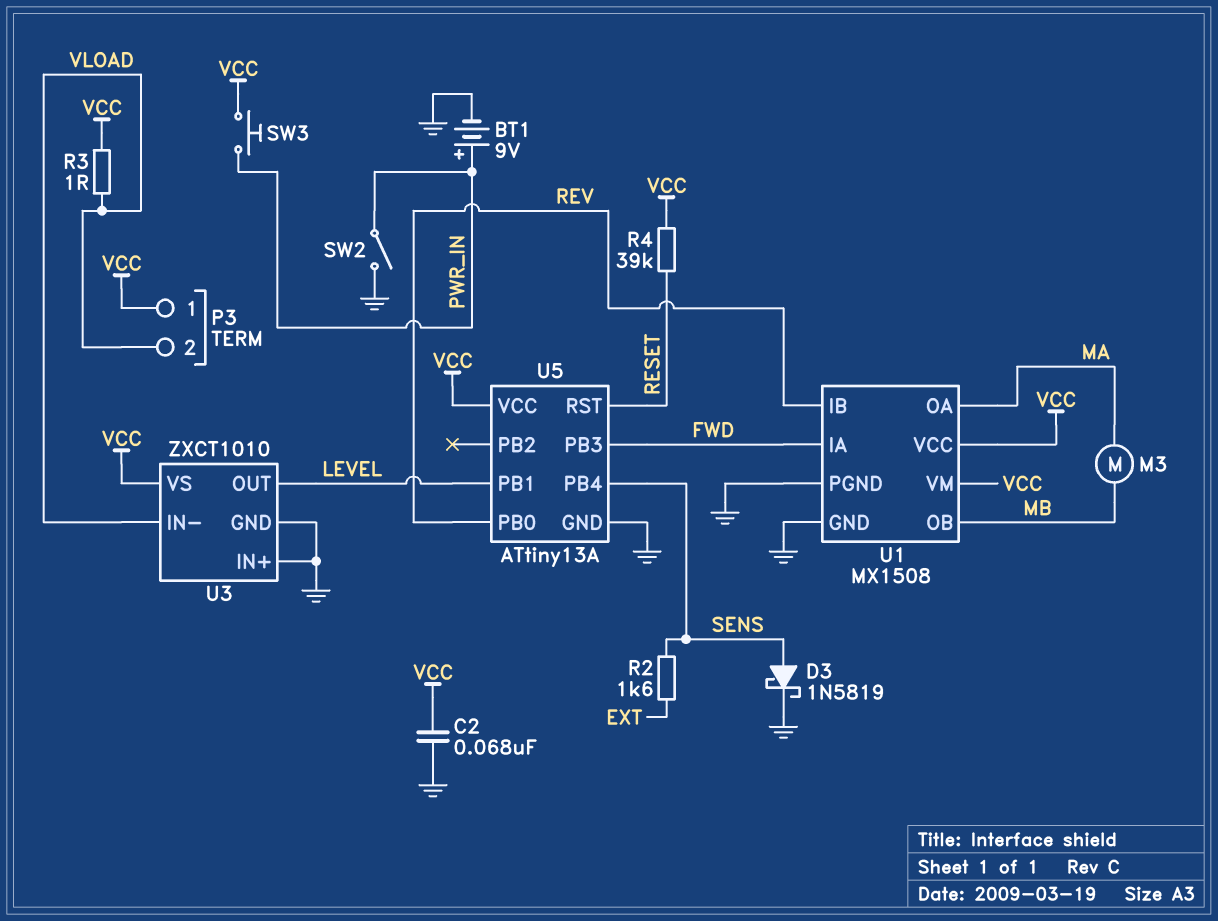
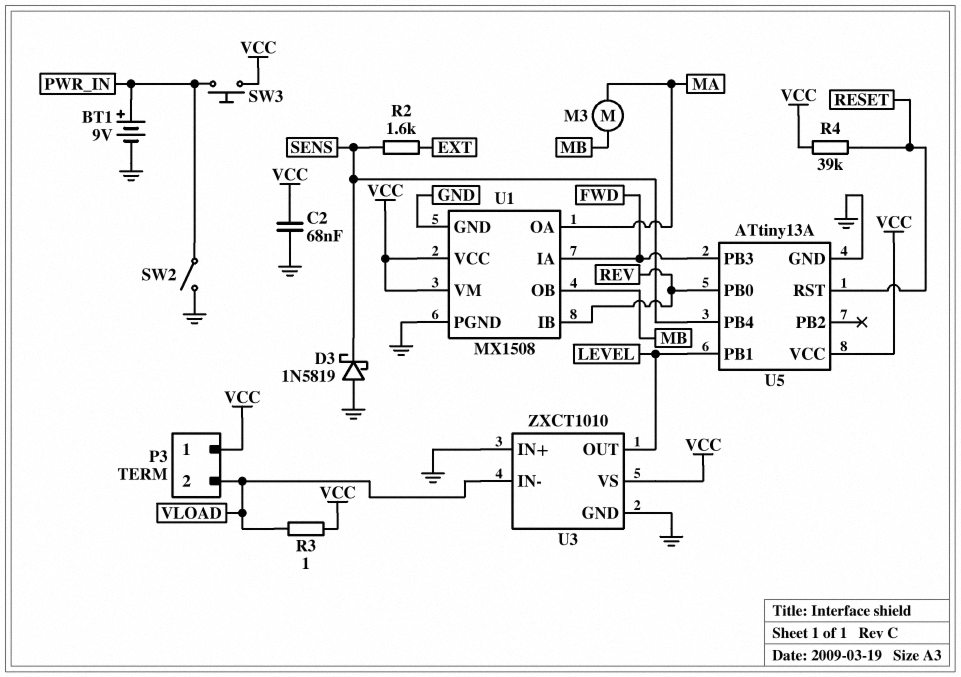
D3: schottky 1N5819 (A SENS, K GND) -> schottky 1N5819 (A GND, K SENS)

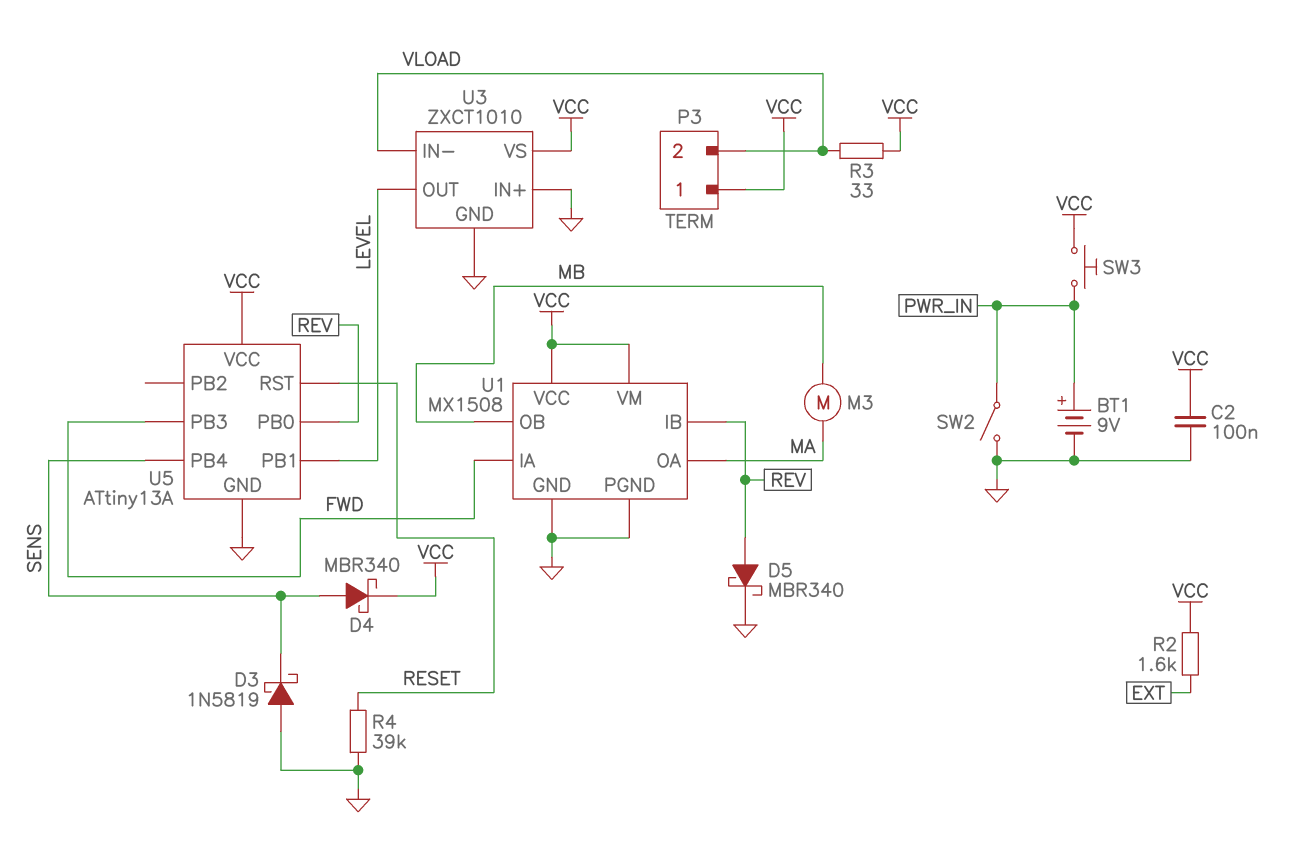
C2: 68nF (GND, VCC) -> 100nF (GND, VCC)
D4: none -> schottky MBR340 (A SENS, K VCC)
D5: none -> schottky MBR340 (A REV, K GND)
R2: 1.6k (EXT, SENS) -> 1.6k (EXT, VCC)
R3: 1 (VCC, VLOAD) -> 33 (VCC, VLOAD)
R4: 39k (RESET, VCC) -> 39k (GND, RESET)

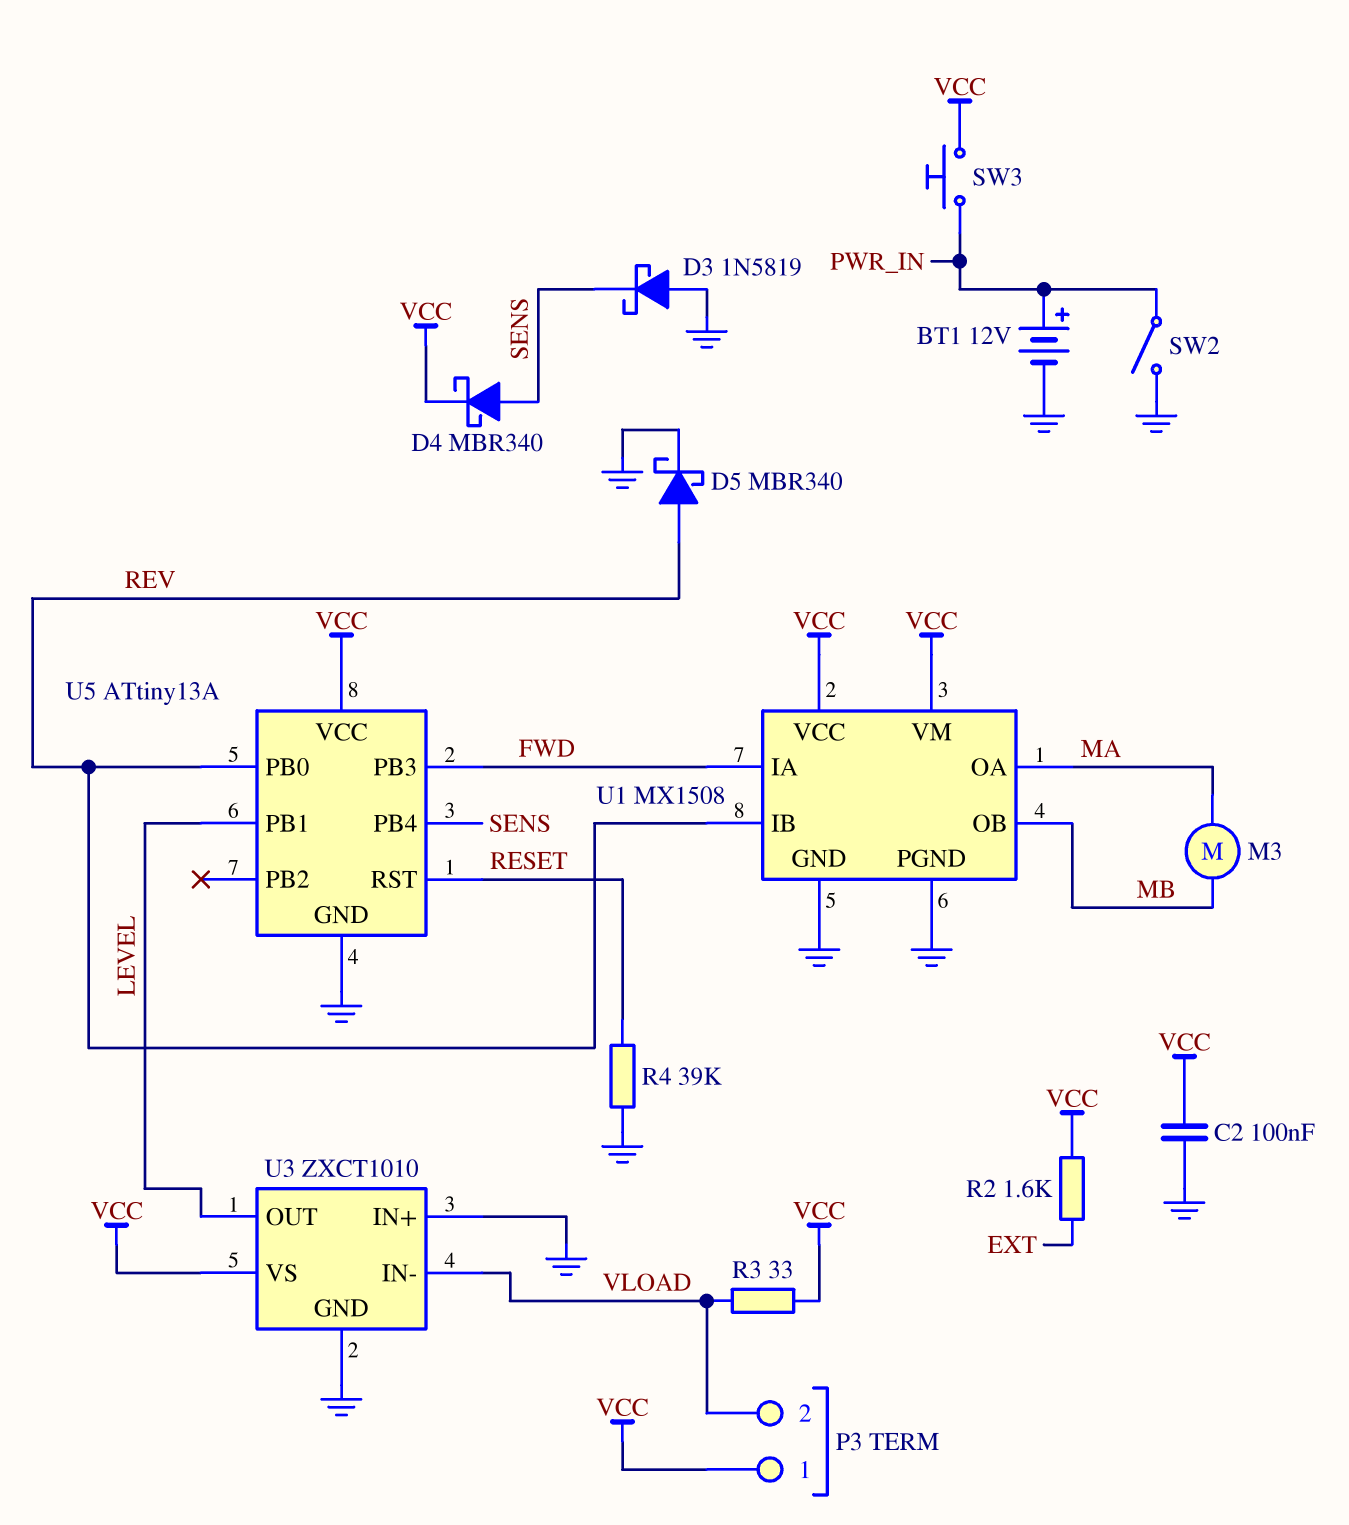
BT1: 9V (plus PWR_IN, minus GND) -> 12V (plus PWR_IN, minus GND)

